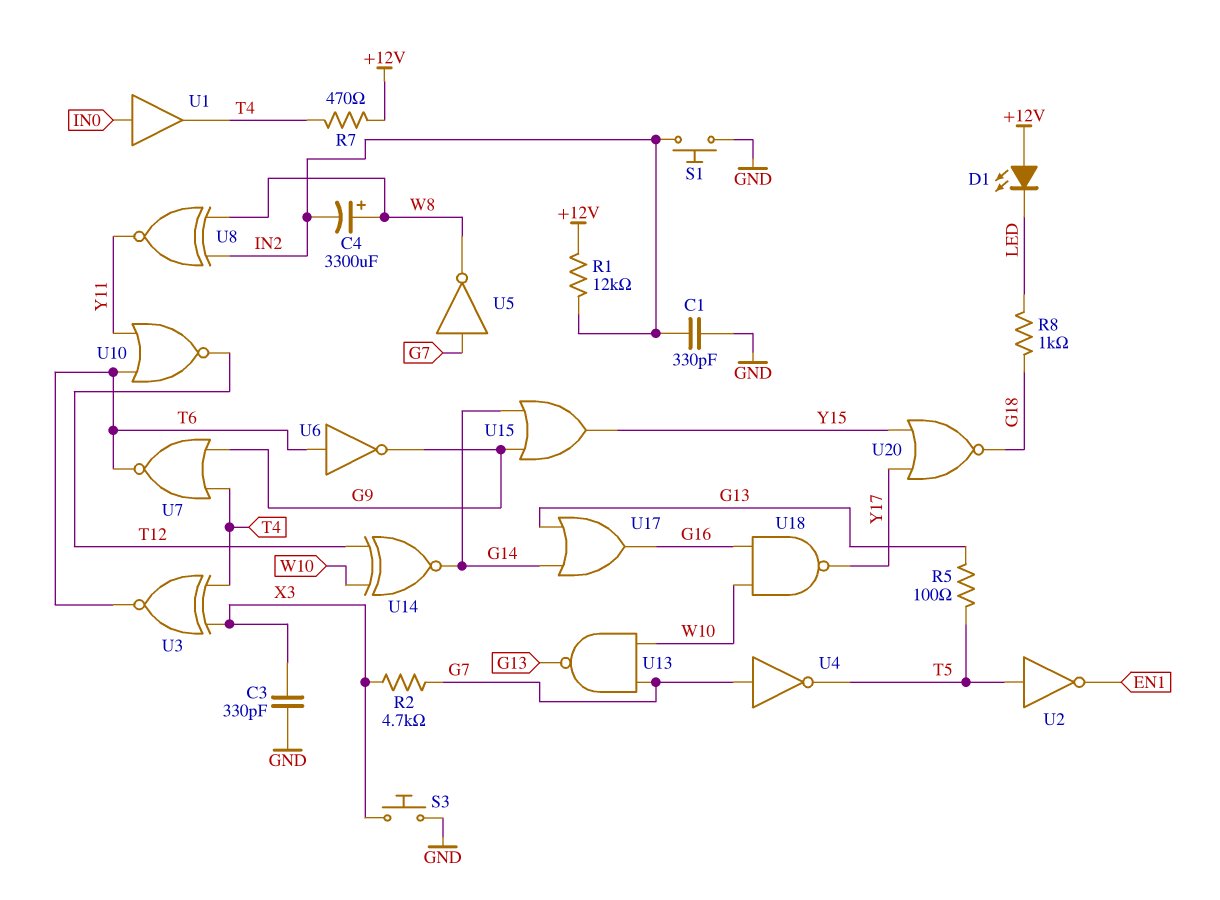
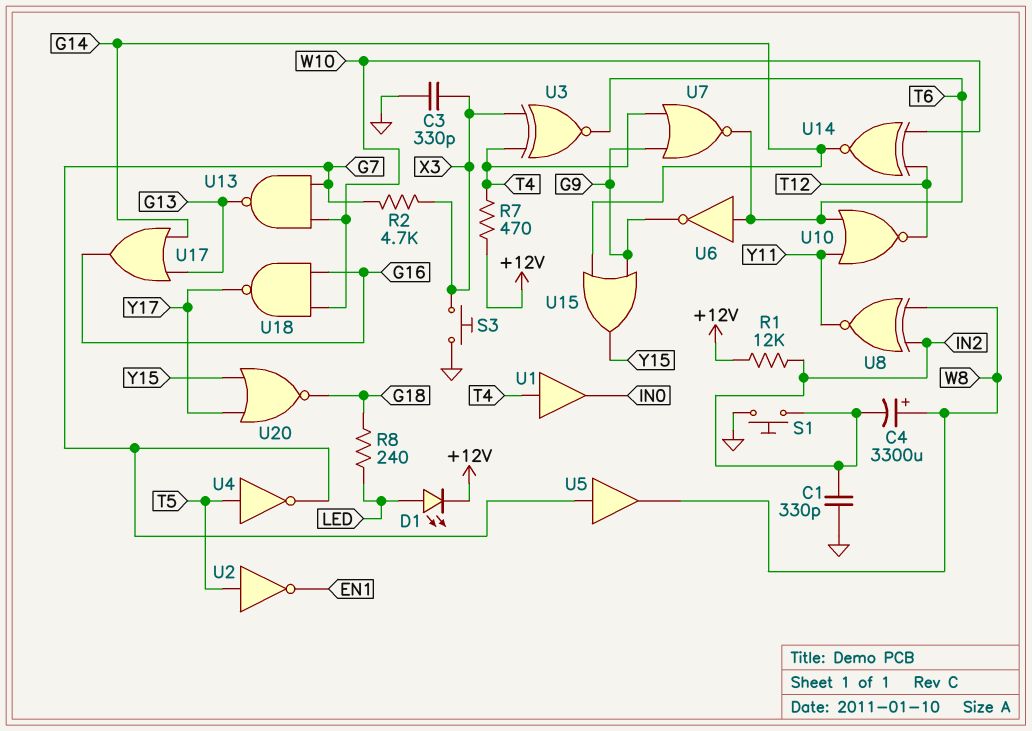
D1: LED (A +12V, K LED) -> LED (A LED, K +12V)
R5: 100 (G13, T5) -> none
R8: 1k (G18, LED) -> 240 (G18, LED)
U1: buffer (in IN0, out T4) -> buffer (in T4, out IN0)
U4: NOT (in G7, out T5) -> NOT (in T5, out G7)
U5: NOT (in G7, out W8) -> buffer (in G7, out W8)

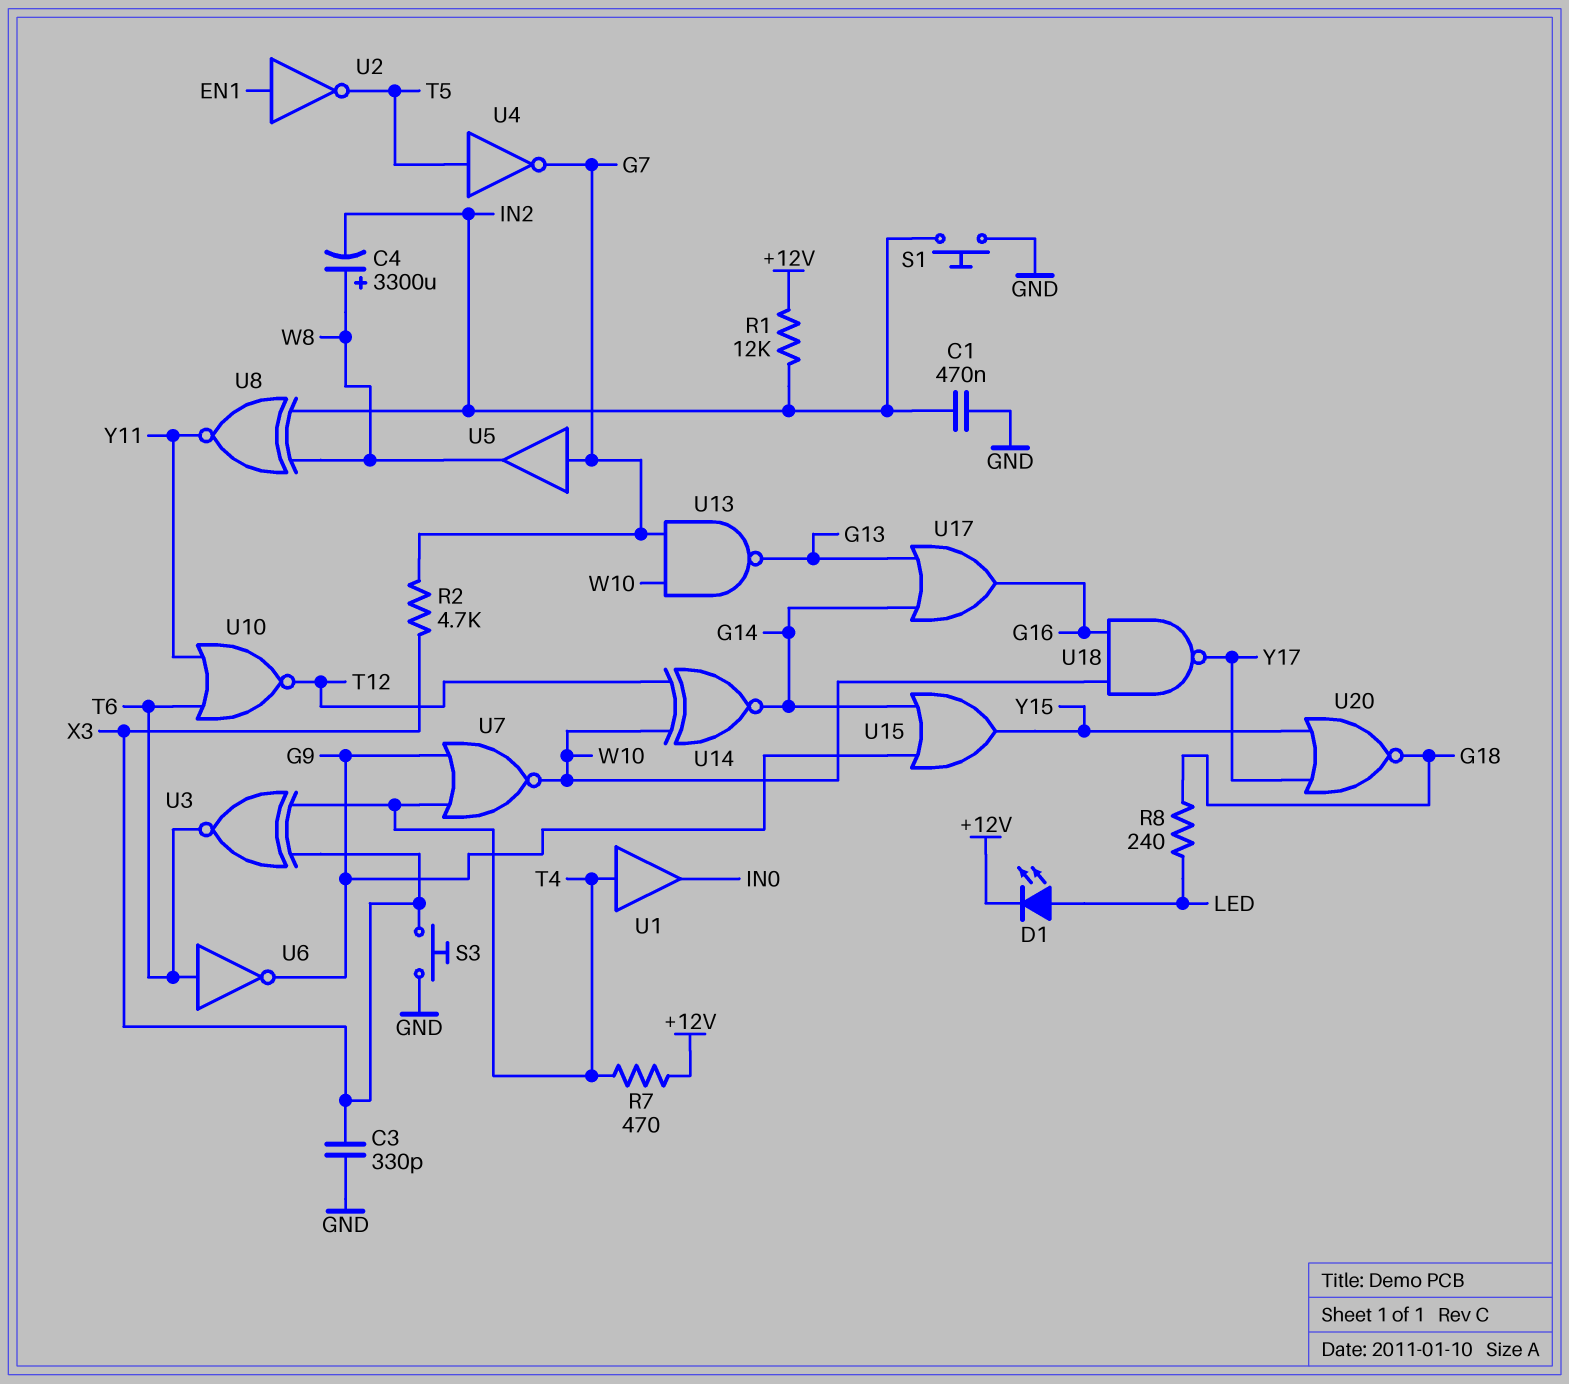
C1: 330pF (GND, IN2) -> 470nF (GND, IN2)
U2: NOT (in T5, out EN1) -> NOT (in EN1, out T5)
U7: NOR (in G9, in T4, out T6) -> NOR (in G9, in T4, out W10)

